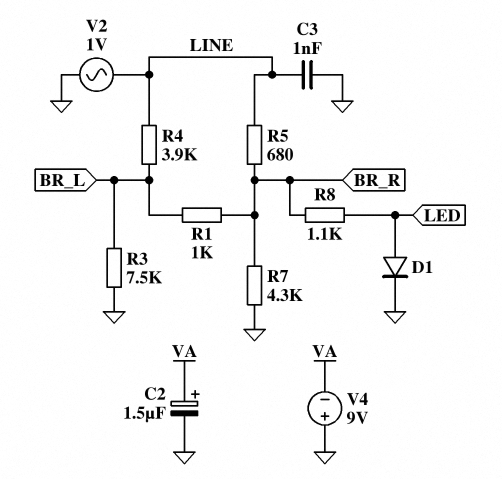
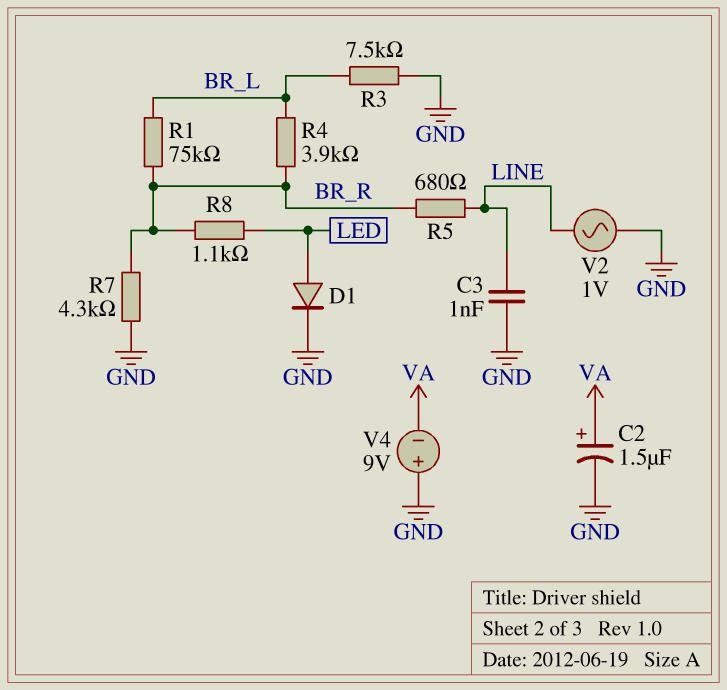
R1: 1k (BR_L, BR_R) -> 75k (BR_L, BR_R)
R4: 3.9k (BR_L, LINE) -> 3.9k (BR_L, BR_R)

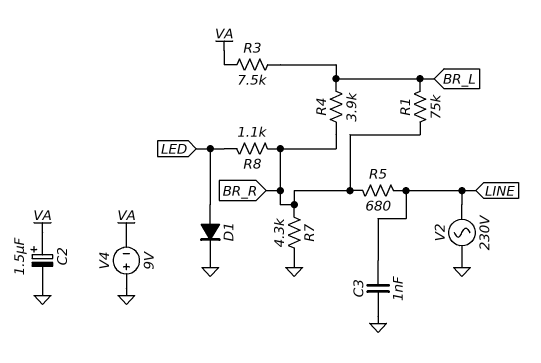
R3: 7.5k (BR_L, GND) -> 7.5k (BR_L, VA)
V2: AC 1V (GND, LINE) -> AC 230V (GND, LINE)

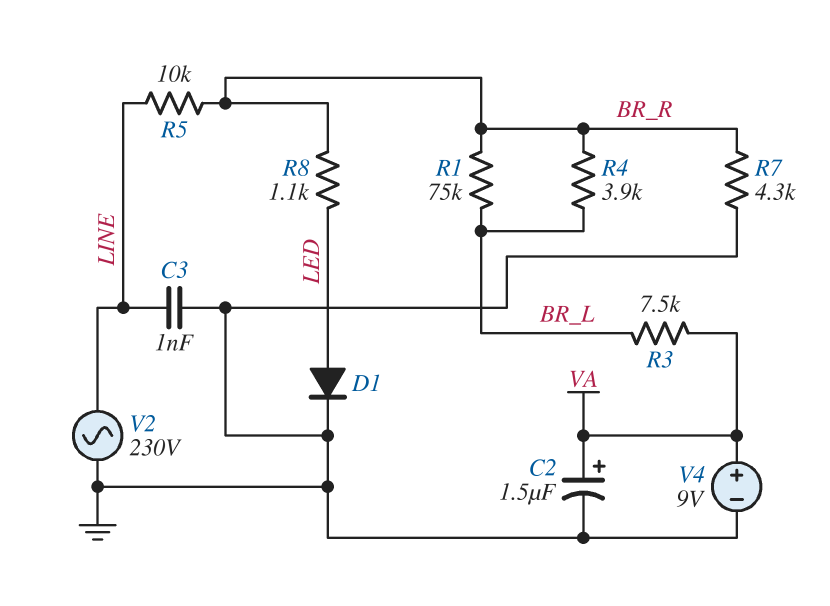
R5: 680 (BR_R, LINE) -> 10k (BR_R, LINE)
V4: 9V (plus GND, minus VA) -> 9V (plus VA, minus GND)

